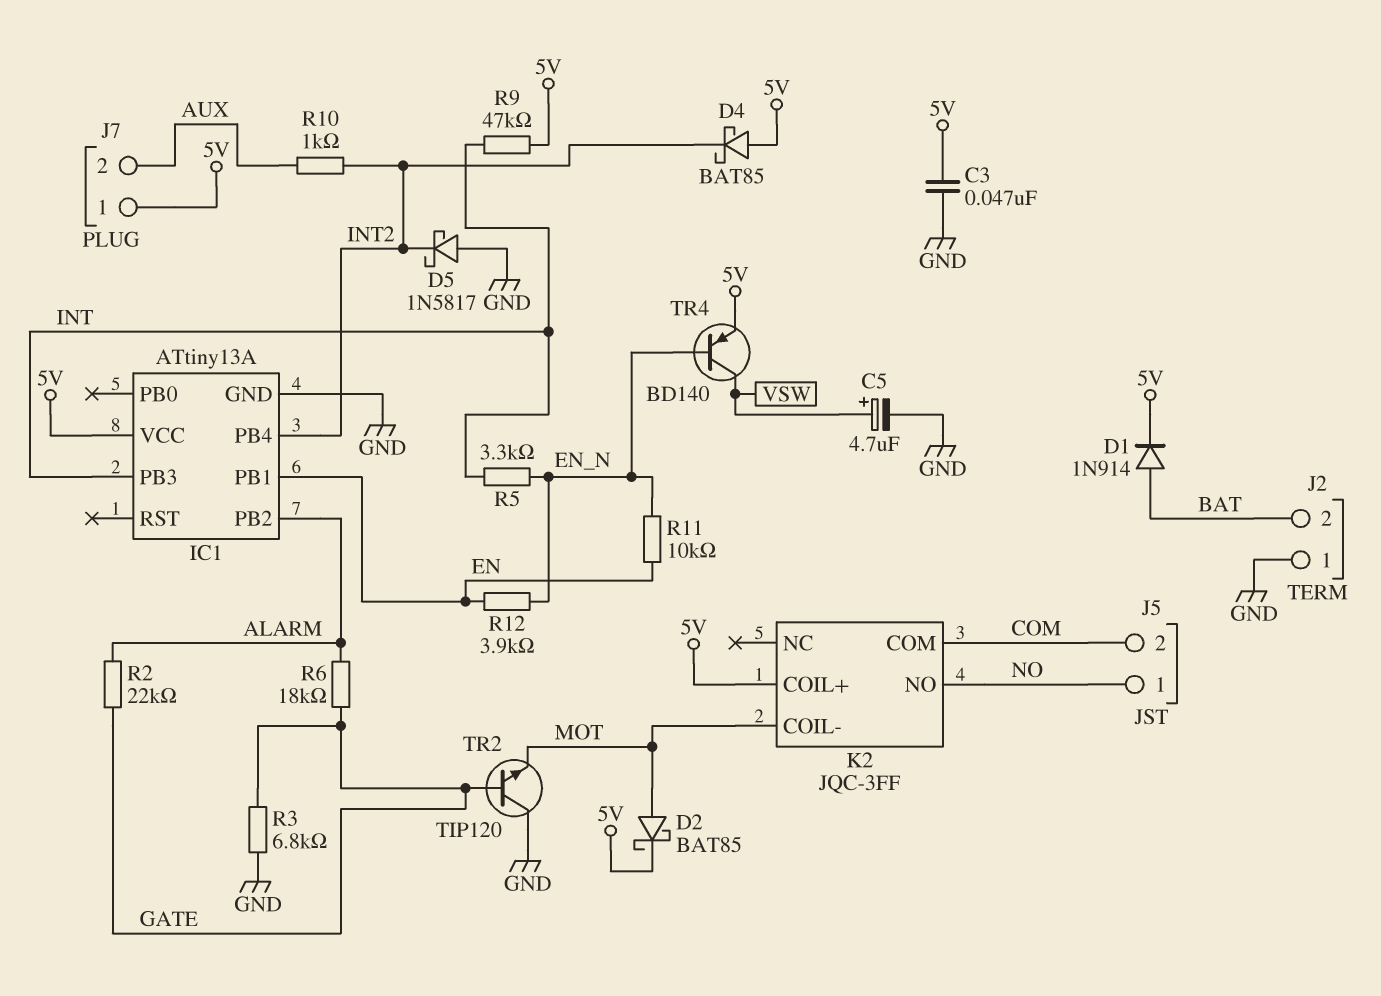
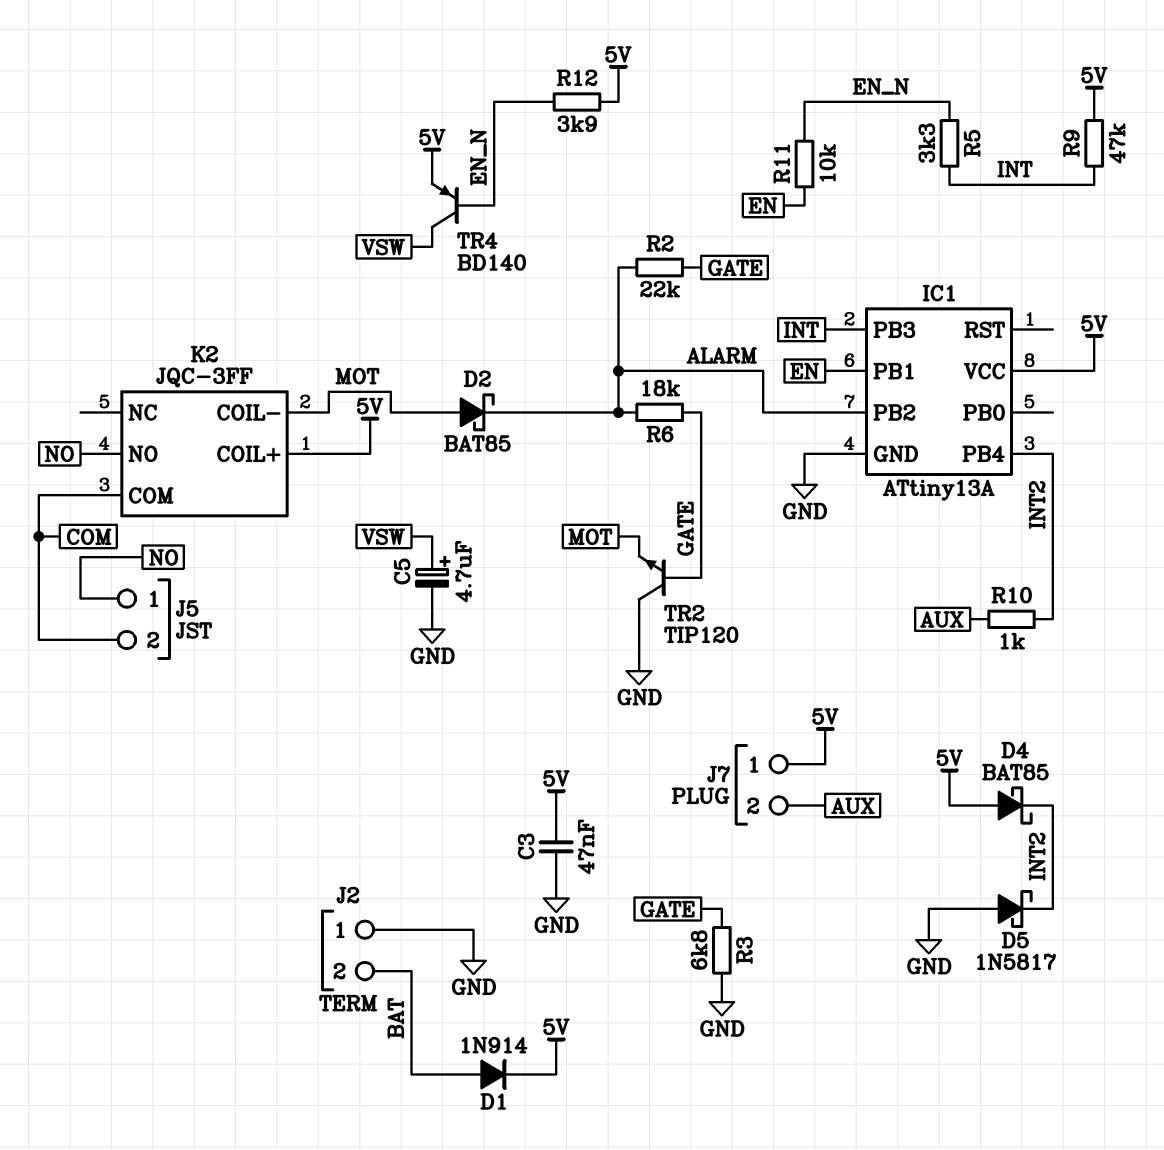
D2: schottky BAT85 (A MOT, K 5V) -> schottky BAT85 (A MOT, K ALARM)
R12: 3.9k (EN, EN_N) -> 3.9k (5V, EN_N)

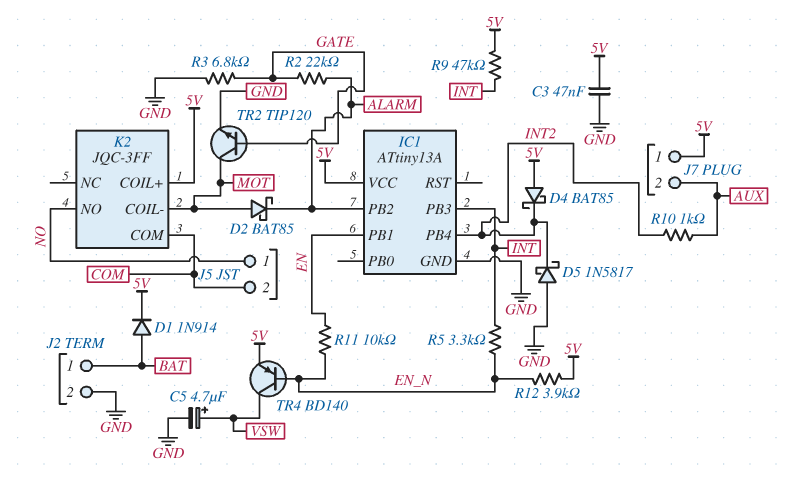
J2 pin 1: GND -> BAT
J2 pin 2: BAT -> GND
R6: 18k (ALARM, GATE) -> none
TR2: NPN TIP120 (B GATE, C GND, E MOT) -> NPN TIP120 (B GATE, C MOT, E GND)

